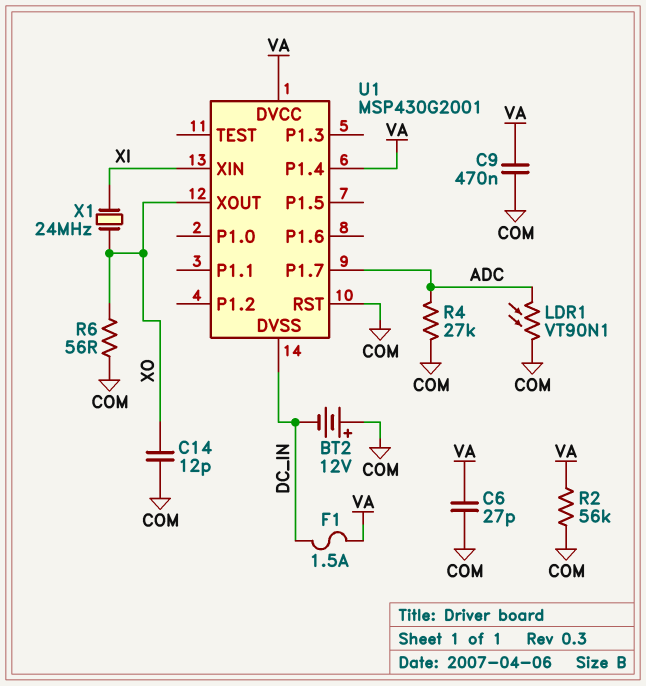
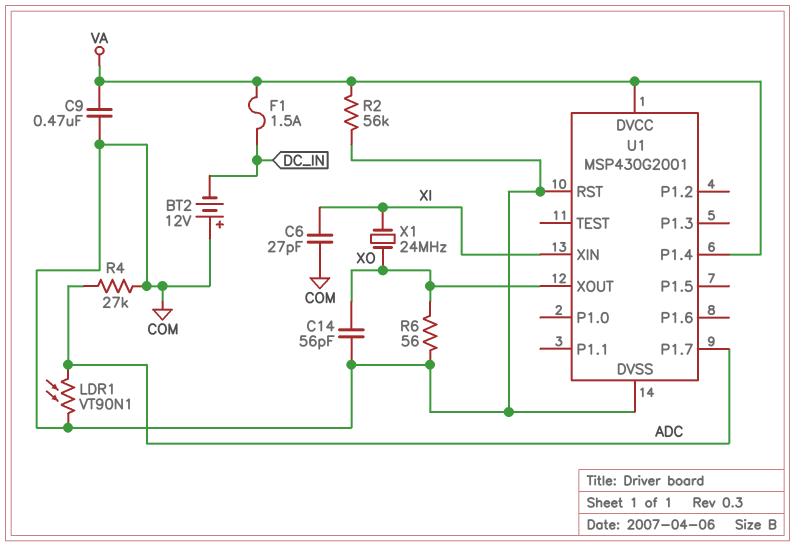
C6: 27pF (COM, VA) -> 27pF (COM, XI)
C14: 12pF (COM, XO) -> 56pF (COM, XO)
U1 pin DVSS: DC_IN -> COM

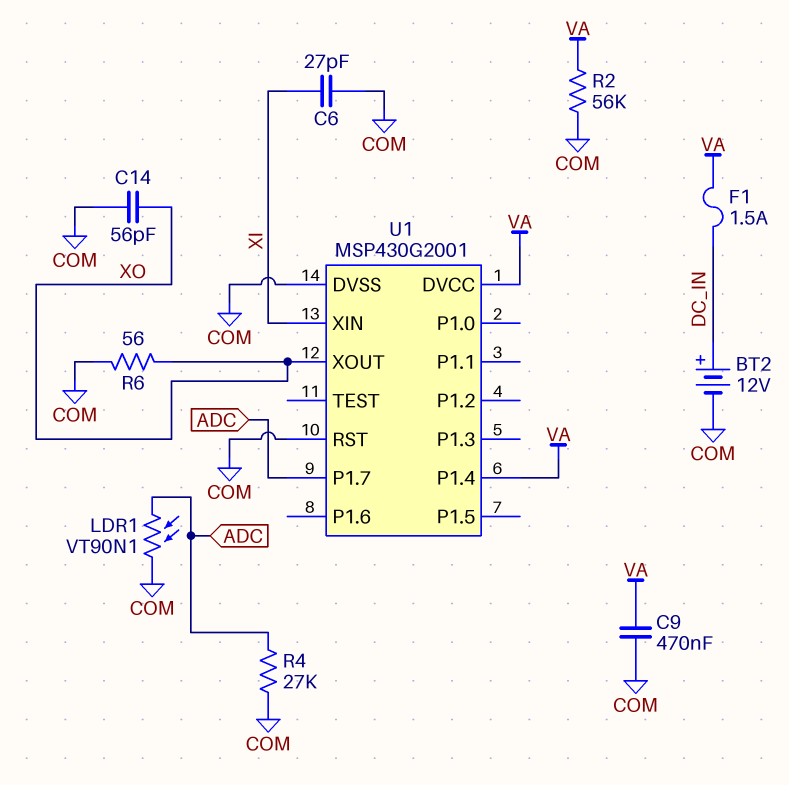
BT2: 12V (plus COM, minus DC_IN) -> 12V (plus DC_IN, minus COM)
X1: 24MHz (XI, XO) -> none

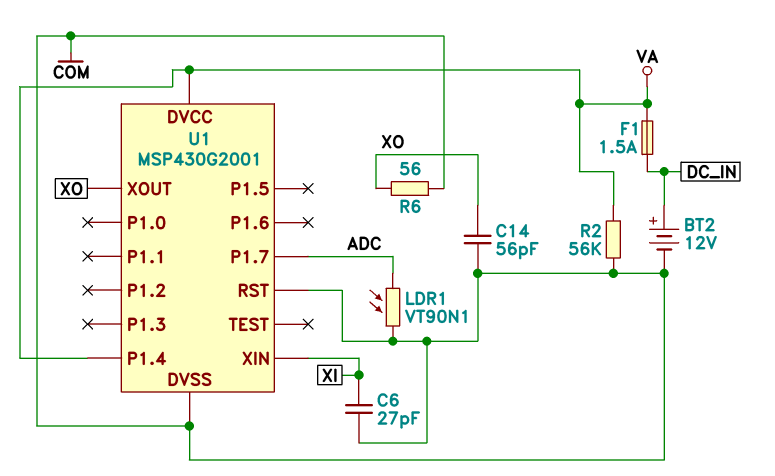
C9: 470nF (COM, VA) -> none
R4: 27k (ADC, COM) -> none

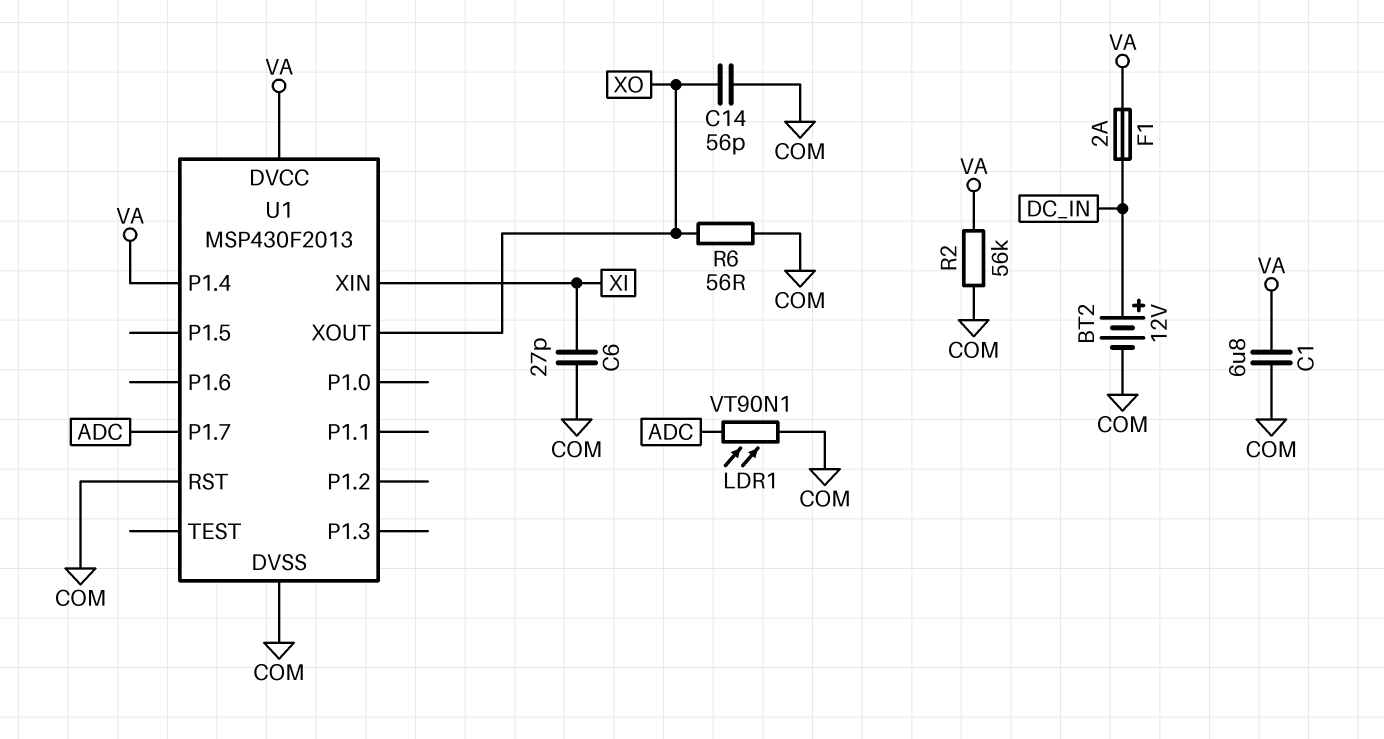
C1: none -> 6.8uF (COM, VA)
F1: 1.5A (DC_IN, VA) -> 2A (DC_IN, VA)
U1: MSP430G2001 -> MSP430F2013

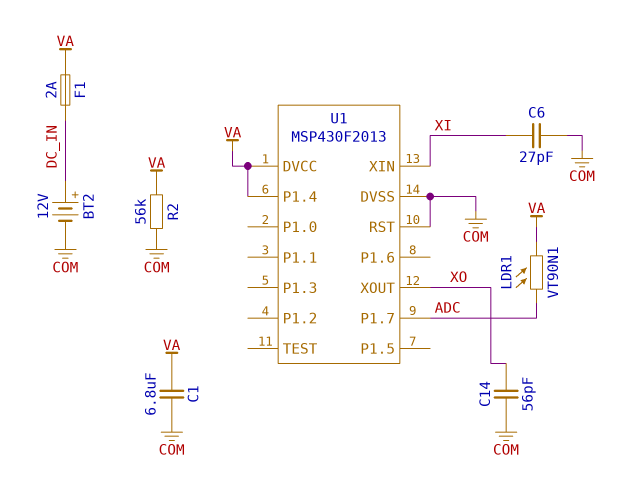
LDR1: VT90N1 (ADC, COM) -> VT90N1 (ADC, VA)
R6: 56 (COM, XO) -> none

